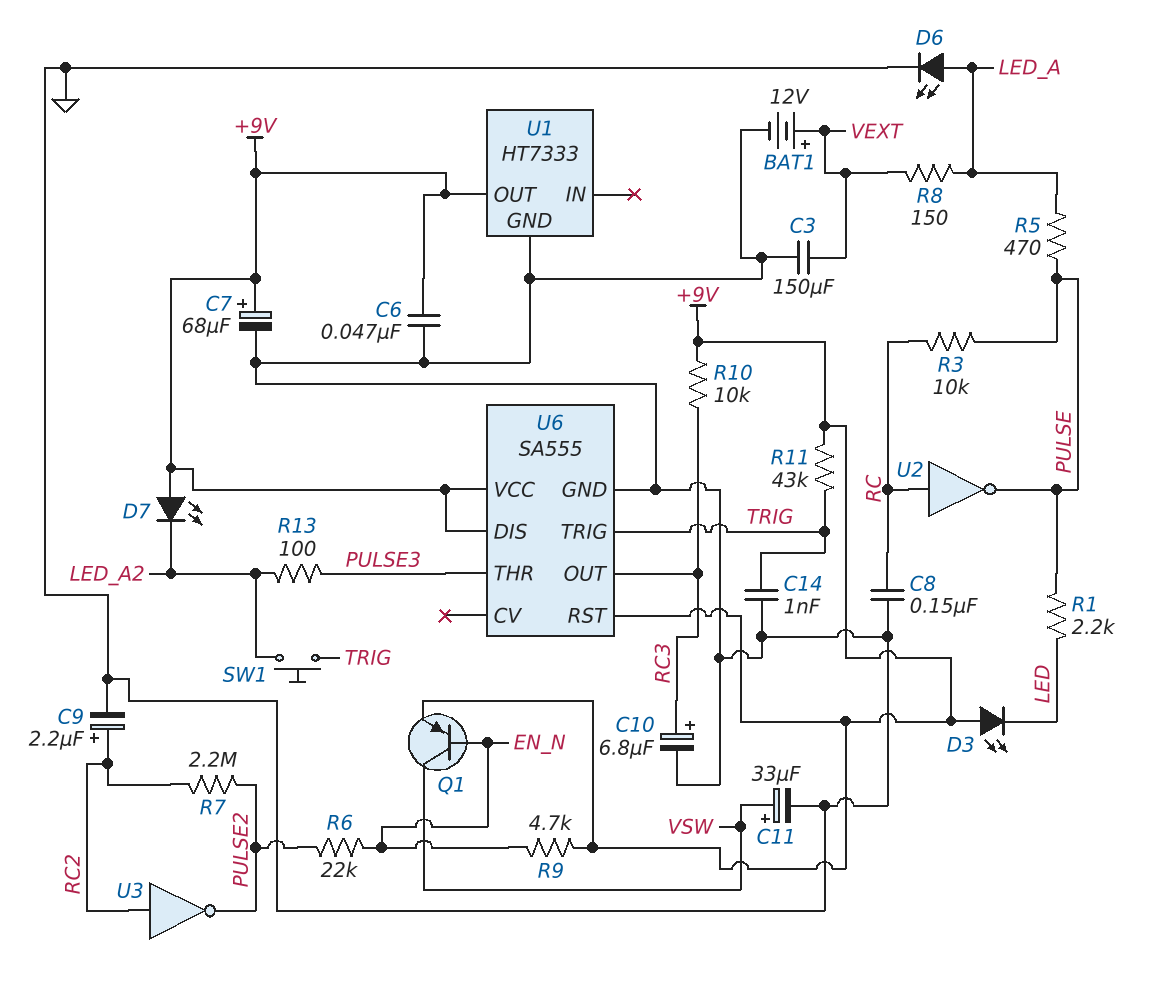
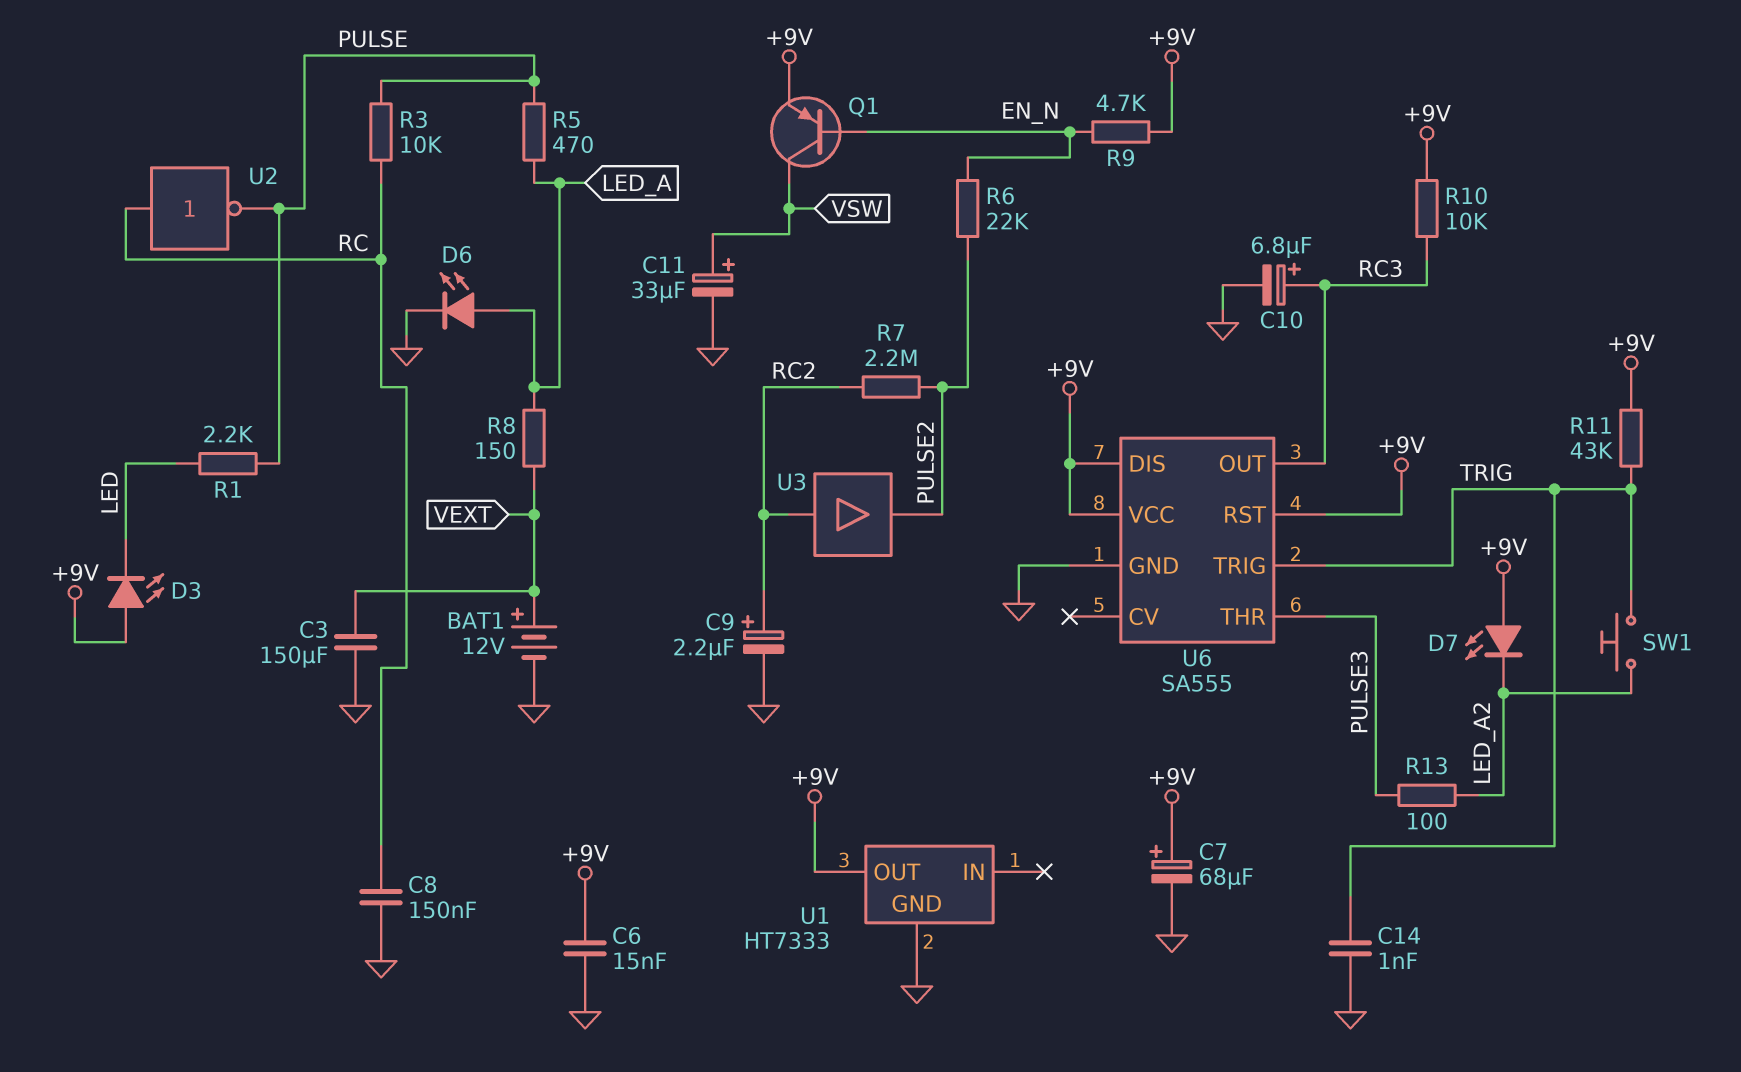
C6: 47nF (+9V, GND) -> 15nF (+9V, GND)
U3: NOT (in RC2, out PULSE2) -> buffer (in RC2, out PULSE2)

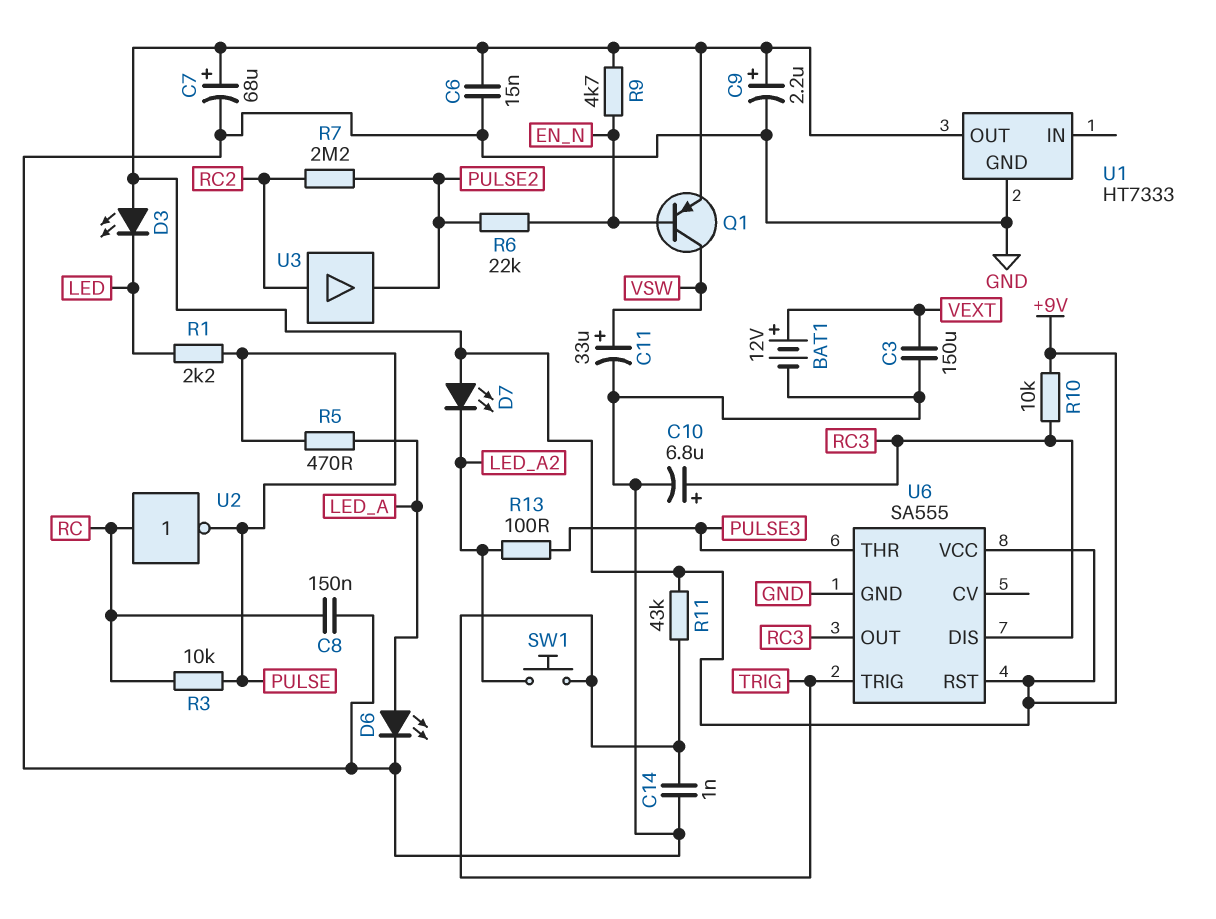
C9: 2.2uF (plus RC2, minus GND) -> 2.2uF (plus +9V, minus GND)
R8: 150 (LED_A, VEXT) -> none
U6 pin DIS: +9V -> RC3

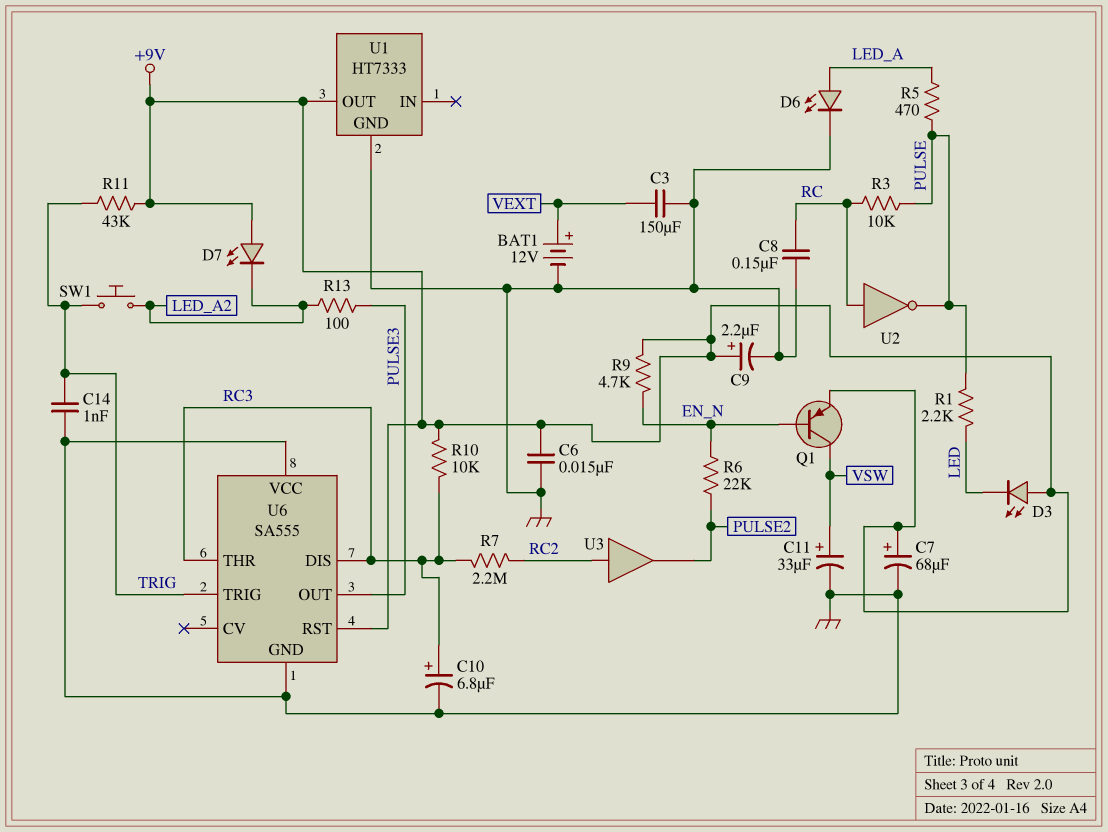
R7: 2.2M (PULSE2, RC2) -> 2.2M (RC2, RC3)
U6 pin OUT: RC3 -> PULSE3
U6 pin THR: PULSE3 -> RC3
U6 pin VCC: +9V -> GND

